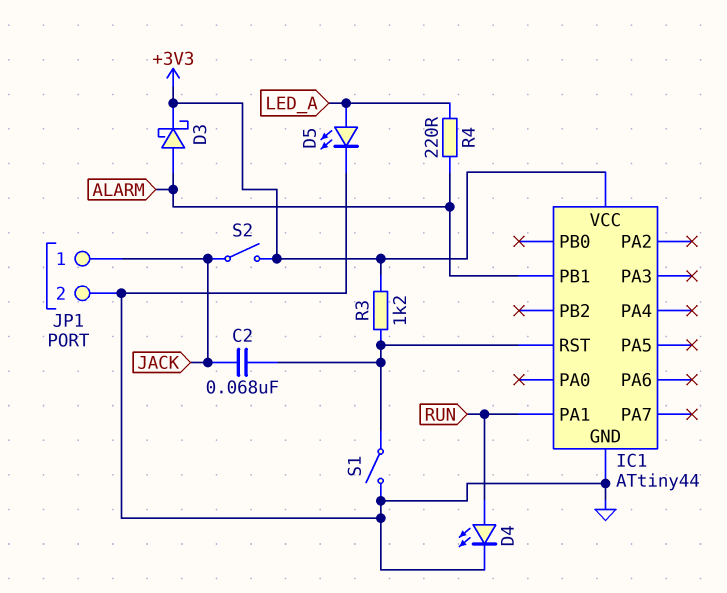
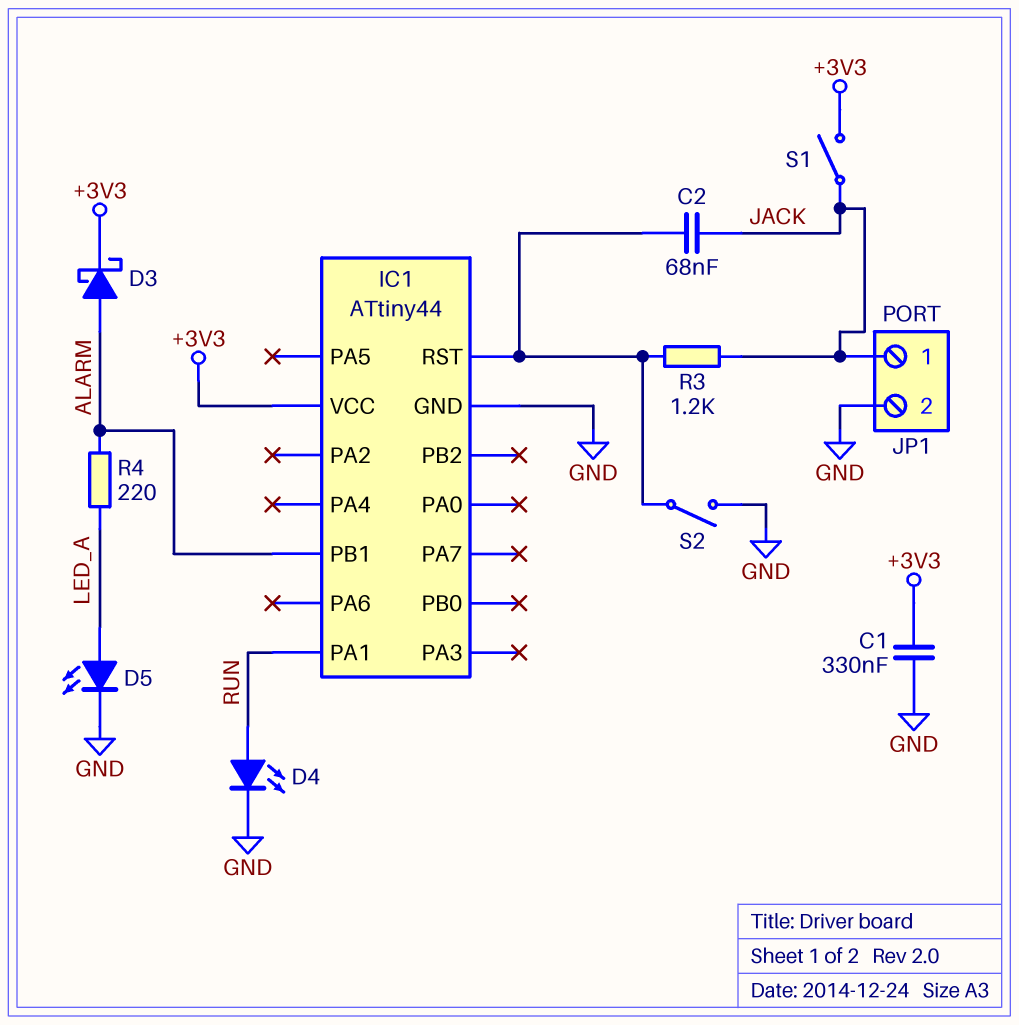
C1: none -> 330nF (+3V3, GND)
R3: 1.2k (+3V3, IC1/RST) -> 1.2k (IC1/RST, JACK)
S1: switch (GND, IC1/RST) -> switch (+3V3, JACK)
S2: switch (+3V3, JACK) -> switch (GND, IC1/RST)

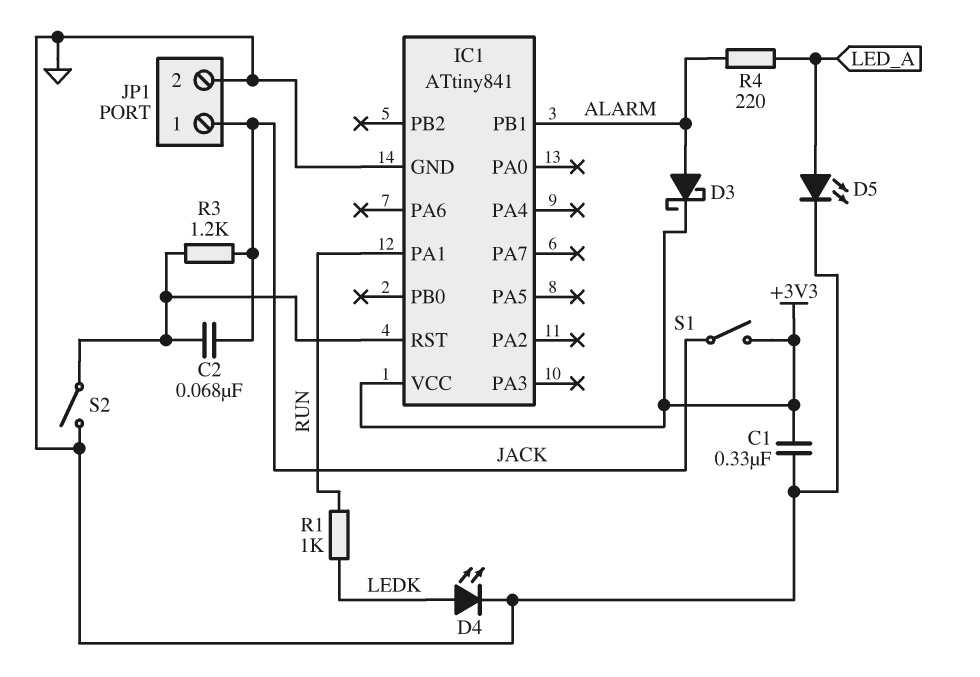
D4: LED (A RUN, K GND) -> LED (A LEDK, K GND)
IC1: ATtiny44 -> ATtiny841
R1: none -> 1k (LEDK, RUN)

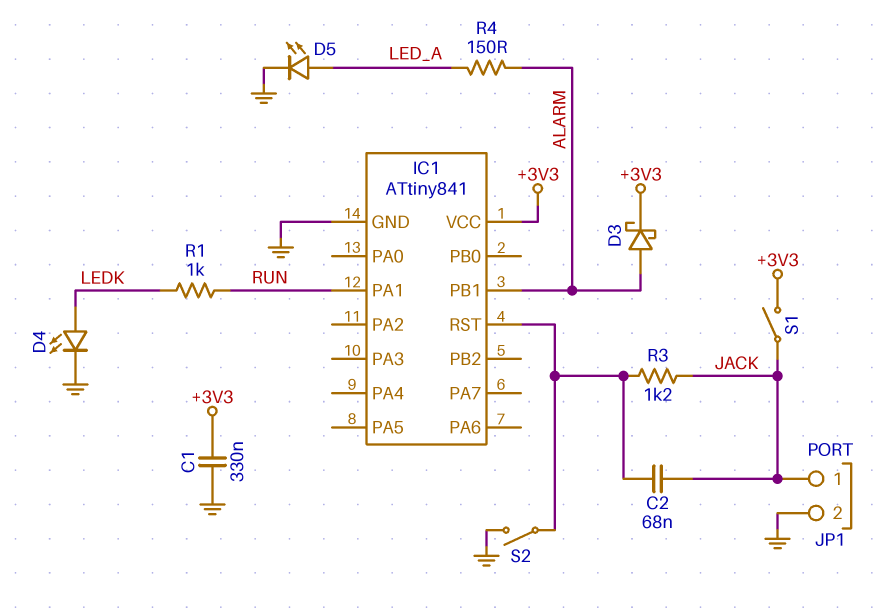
R4: 220 (ALARM, LED_A) -> 150 (ALARM, LED_A)

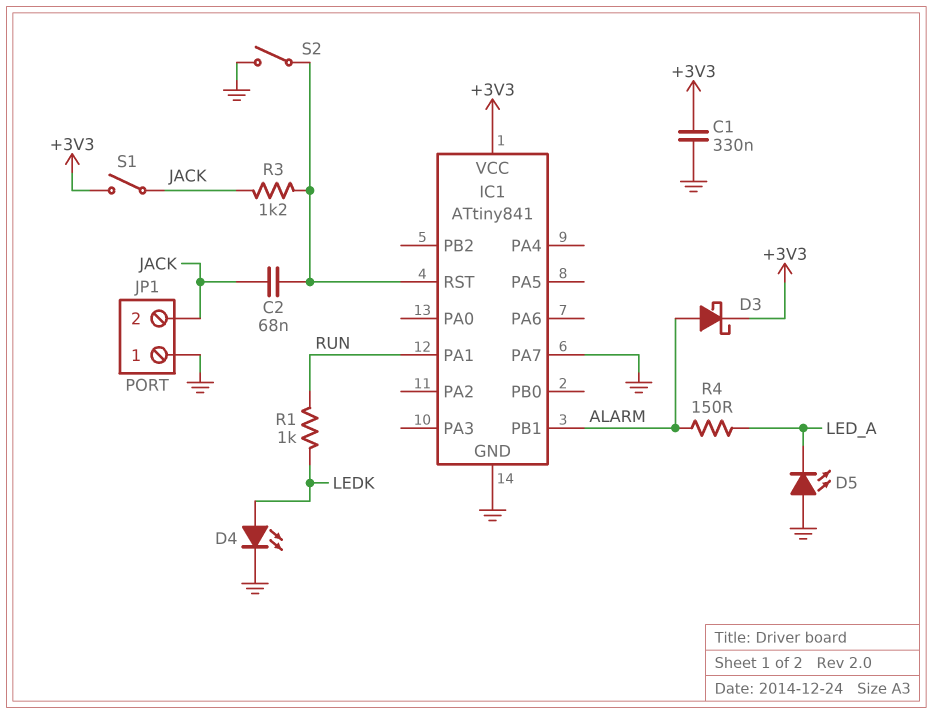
D5: LED (A LED_A, K GND) -> LED (A GND, K LED_A)
IC1 pin PA7: none -> GND
JP1 pin 1: JACK -> GND
JP1 pin 2: GND -> JACK

